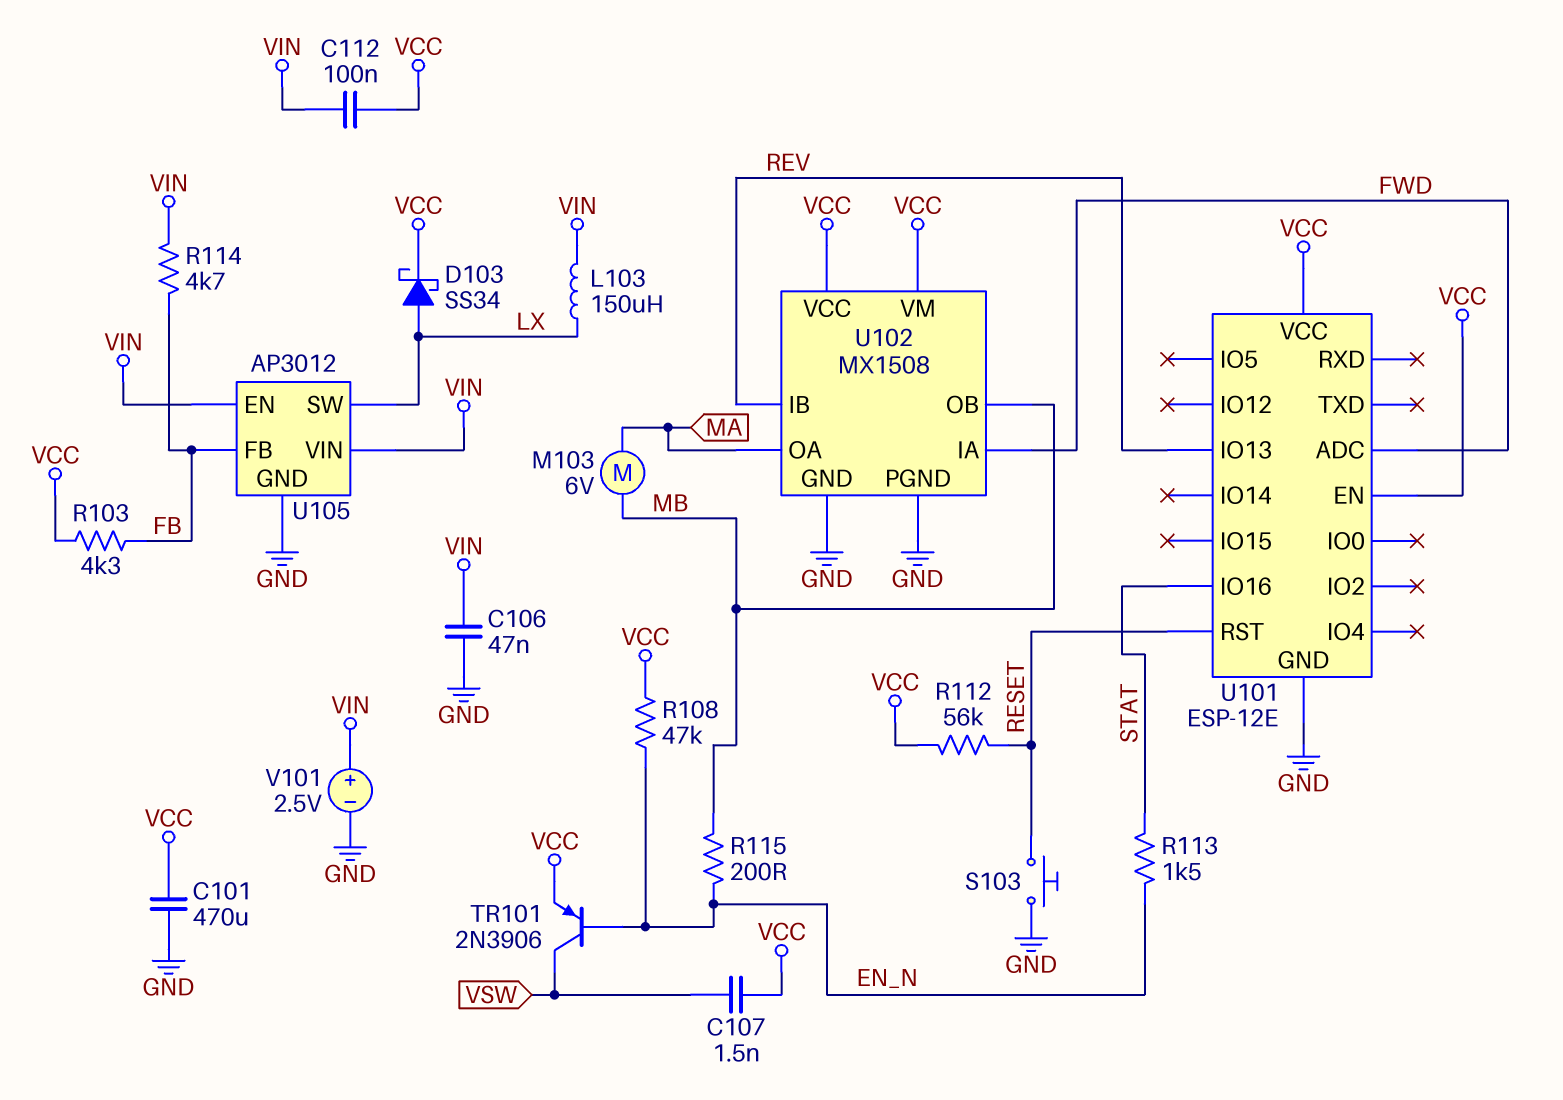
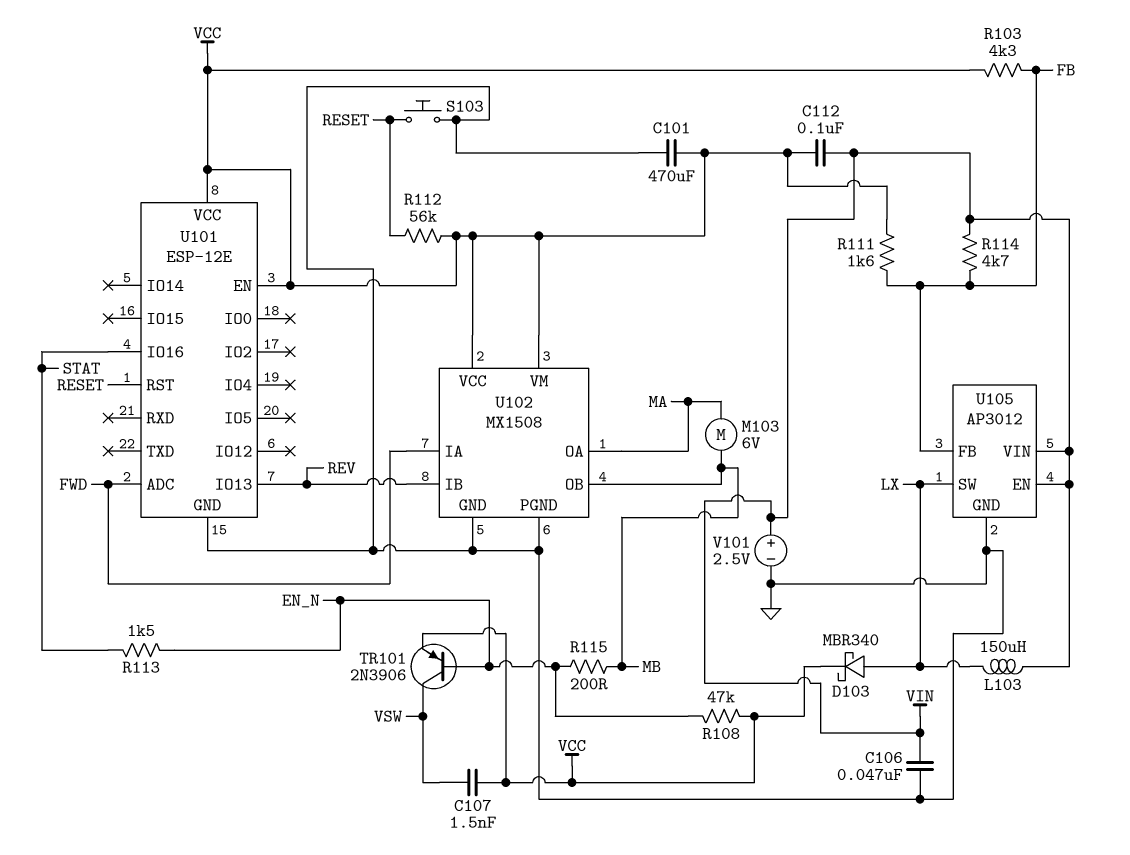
D103: schottky SS34 (A LX, K VCC) -> schottky MBR340 (A LX, K VCC)
R111: none -> 1.6k (FB, VCC)

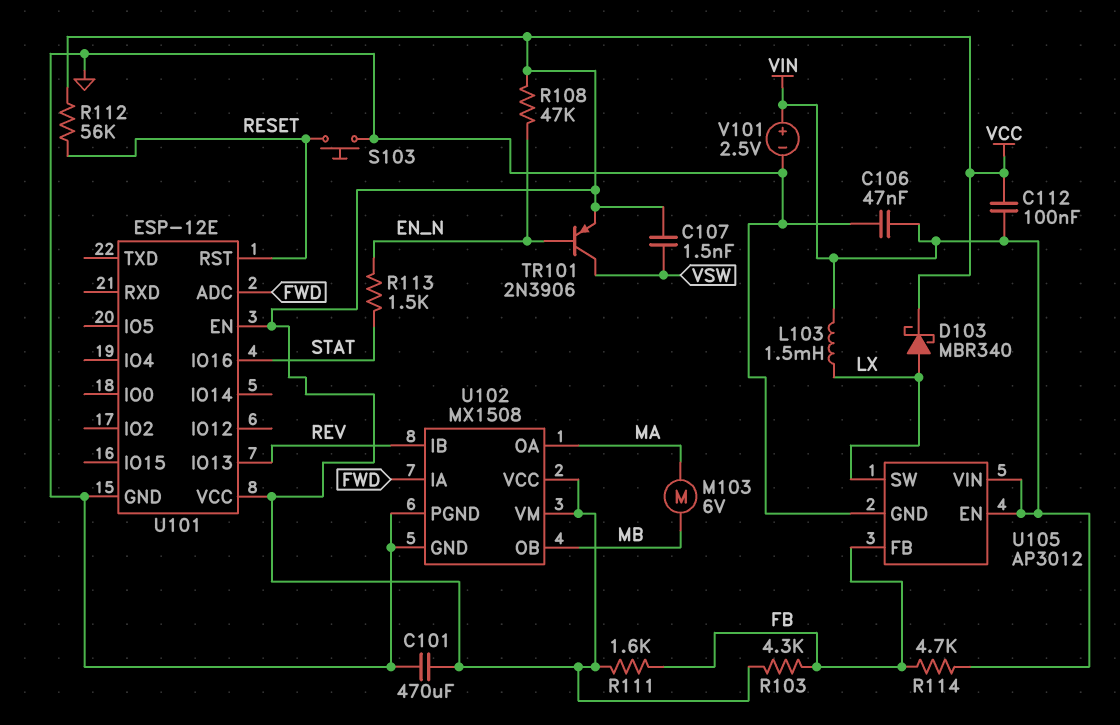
L103: 150uH (LX, VIN) -> 1.5mH (LX, VIN)
R115: 200 (EN_N, MB) -> none

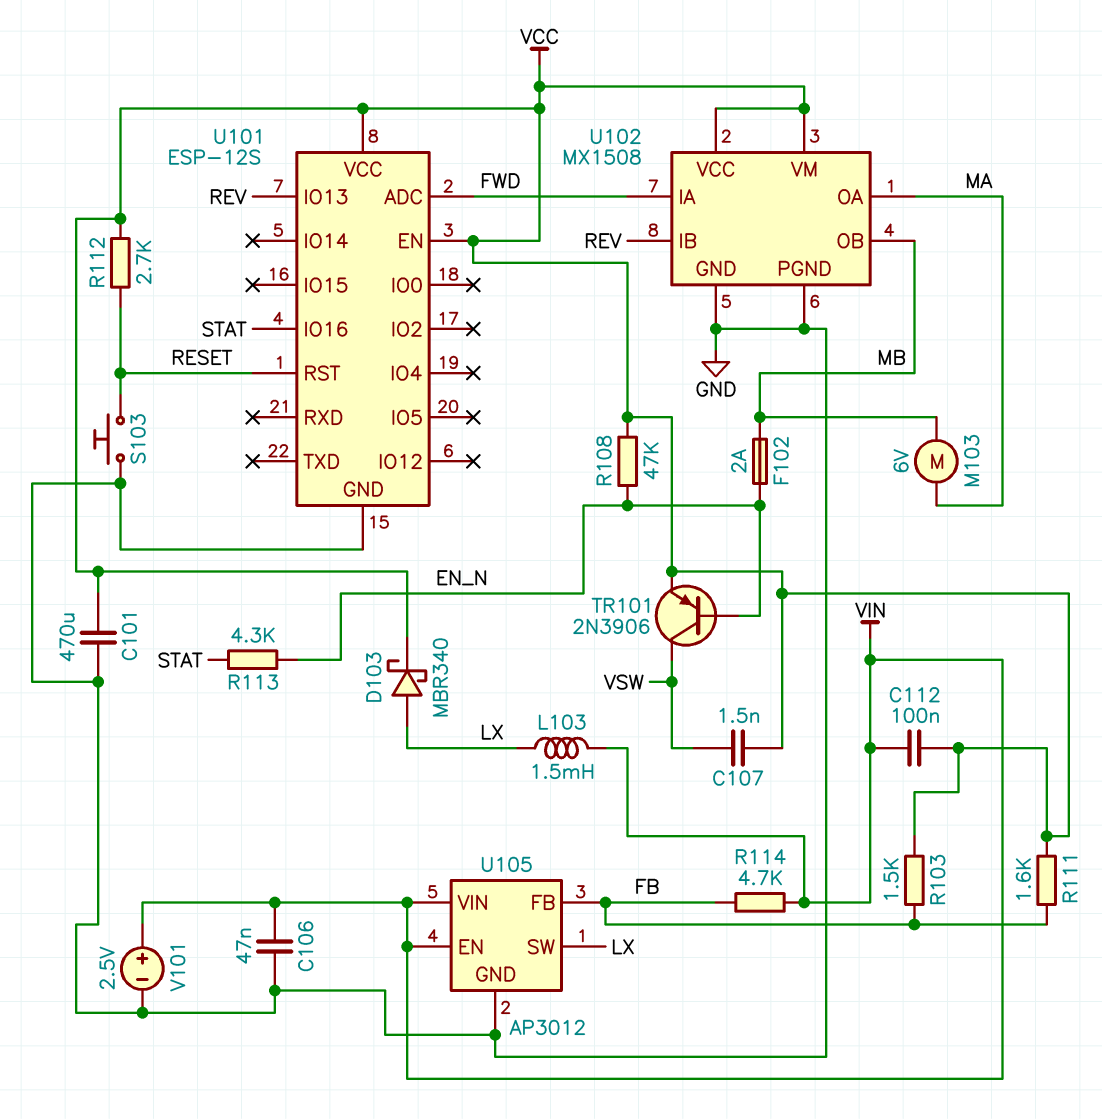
F102: none -> 2A (EN_N, MB)
R103: 4.3k (FB, VCC) -> 1.5k (FB, VCC)
R112: 56k (RESET, VCC) -> 2.7k (RESET, VCC)
R113: 1.5k (EN_N, STAT) -> 4.3k (EN_N, STAT)
U101: ESP-12E -> ESP-12S

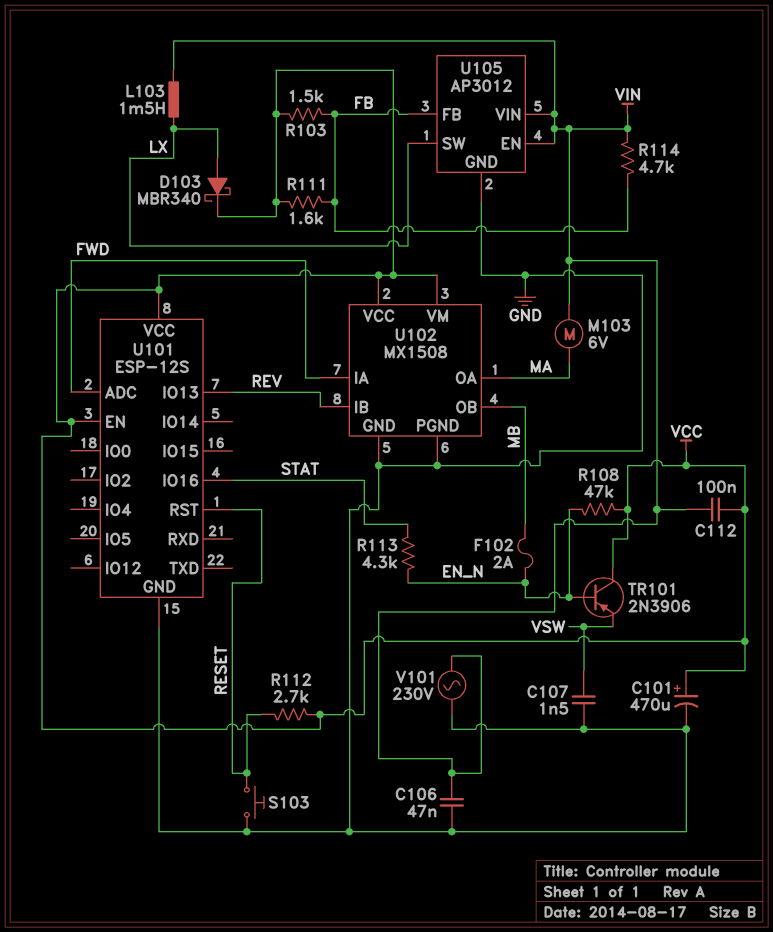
C101: 470uF (GND, VCC) -> 470uF (plus VCC, minus GND)
C107: 1.5nF (VCC, VSW) -> 1.5nF (GND, VSW)
M103: motor 6V (MA, MB) -> motor 6V (MA, VIN)
TR101: PNP 2N3906 (B EN_N, C VSW, E VCC) -> PNP 2N3906 (B EN_N, C VCC, E VSW)
V101: 2.5V (plus VIN, minus GND) -> AC 230V (GND, VIN)

